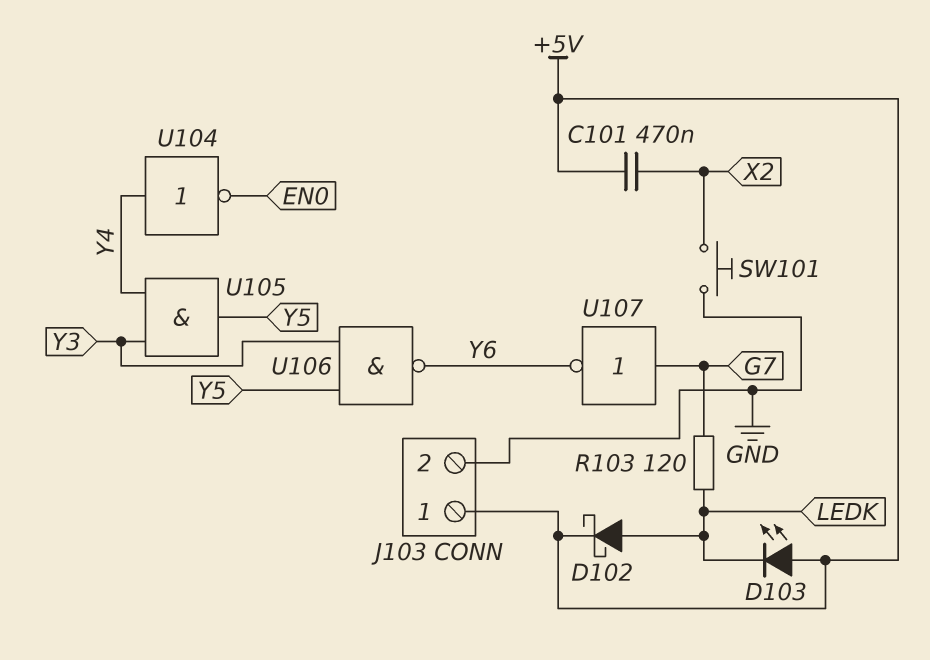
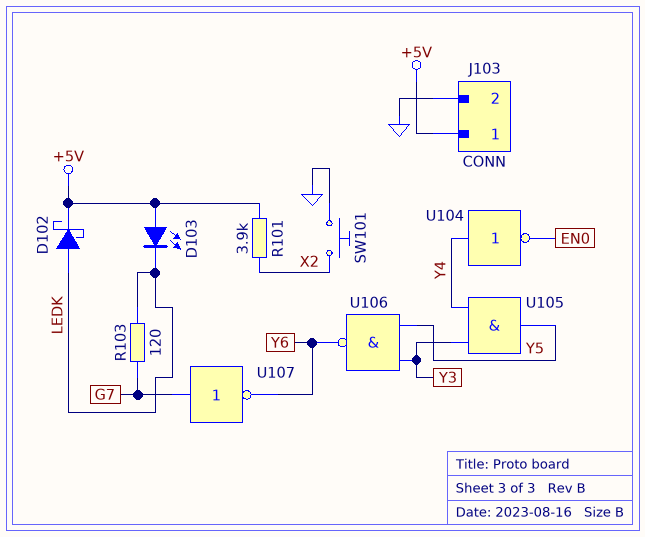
C101: 470nF (+5V, X2) -> none
R101: none -> 3.9k (+5V, X2)

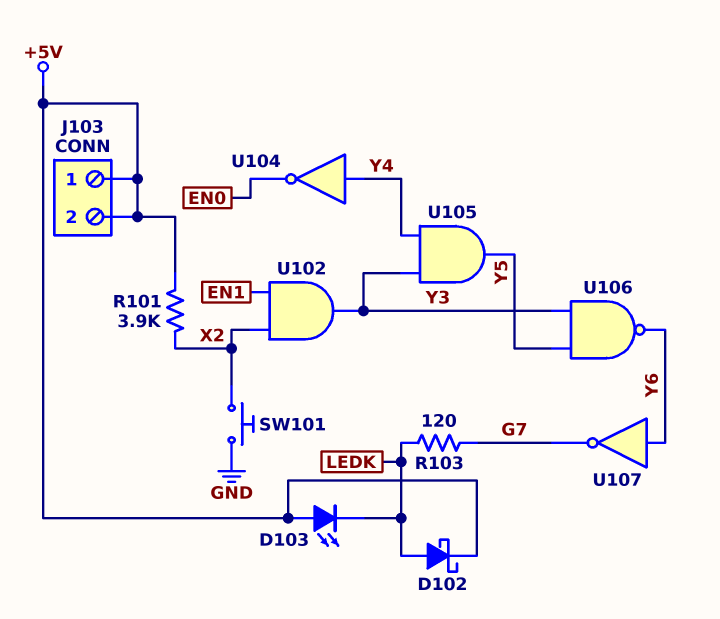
J103 pin 2: GND -> +5V
U102: none -> AND (in EN1, in X2, out Y3)
U107: NOT (in G7, out Y6) -> NOT (in Y6, out G7)

